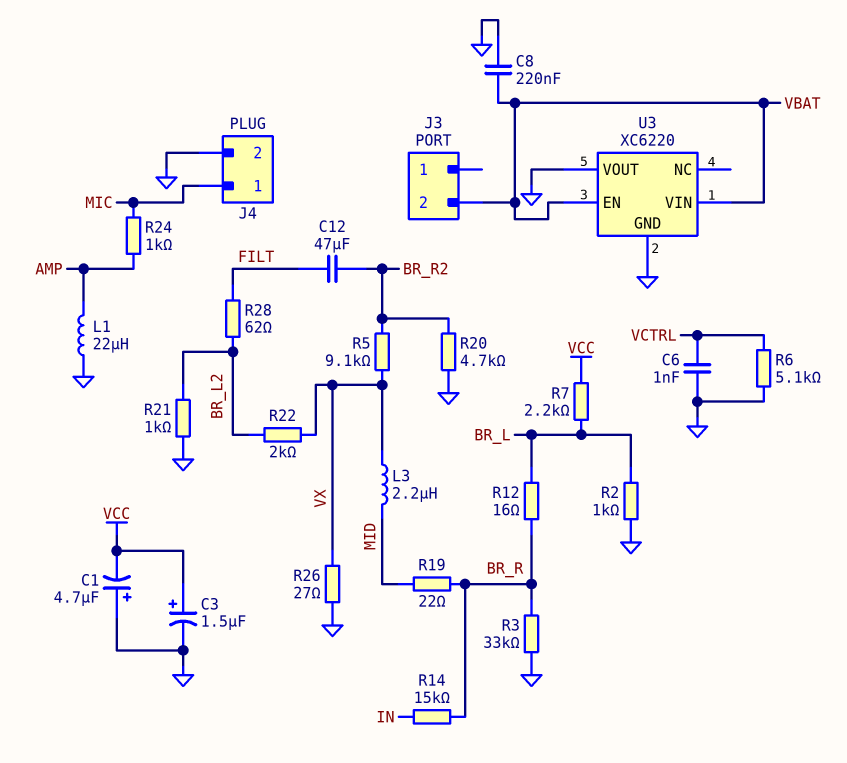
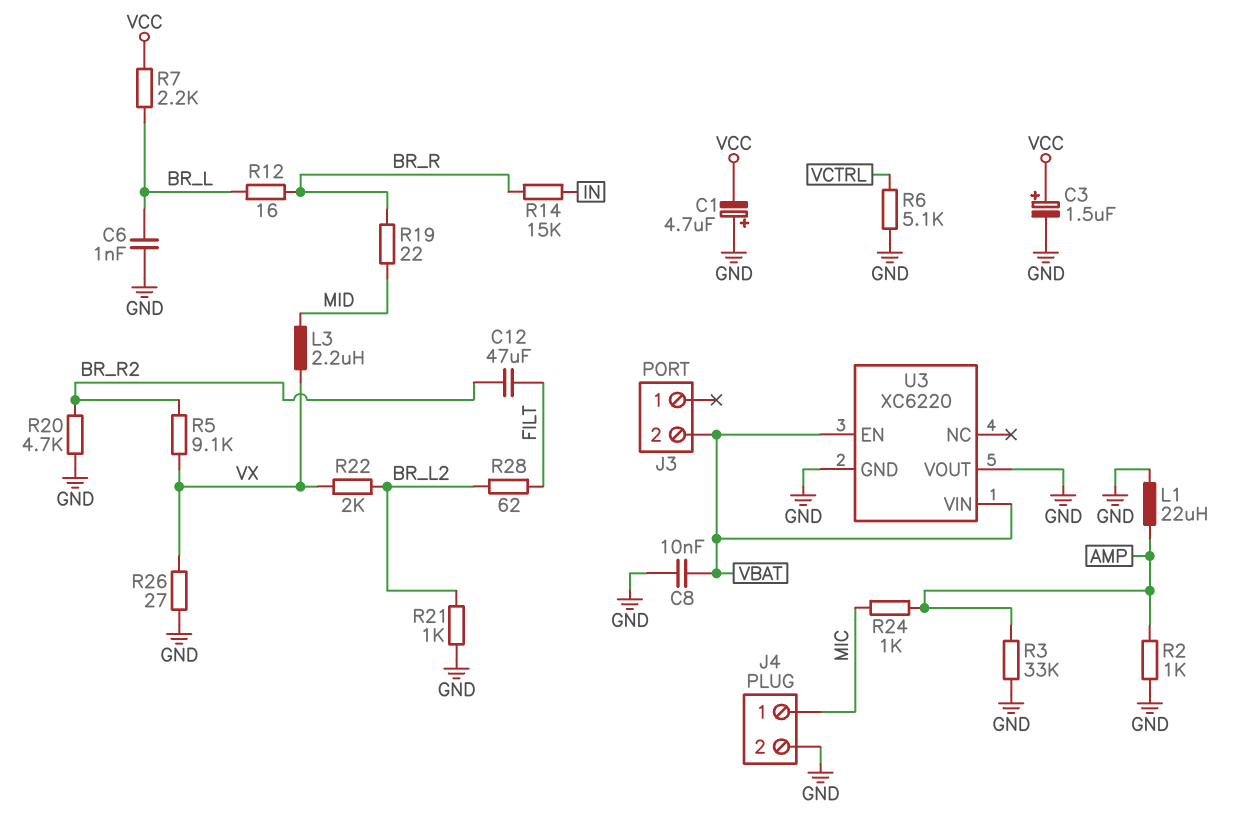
C6: 1nF (GND, VCTRL) -> 1nF (BR_L, GND)
C8: 220nF (GND, VBAT) -> 10nF (GND, VBAT)
R2: 1k (BR_L, GND) -> 1k (AMP, GND)
R3: 33k (BR_R, GND) -> 33k (AMP, GND)

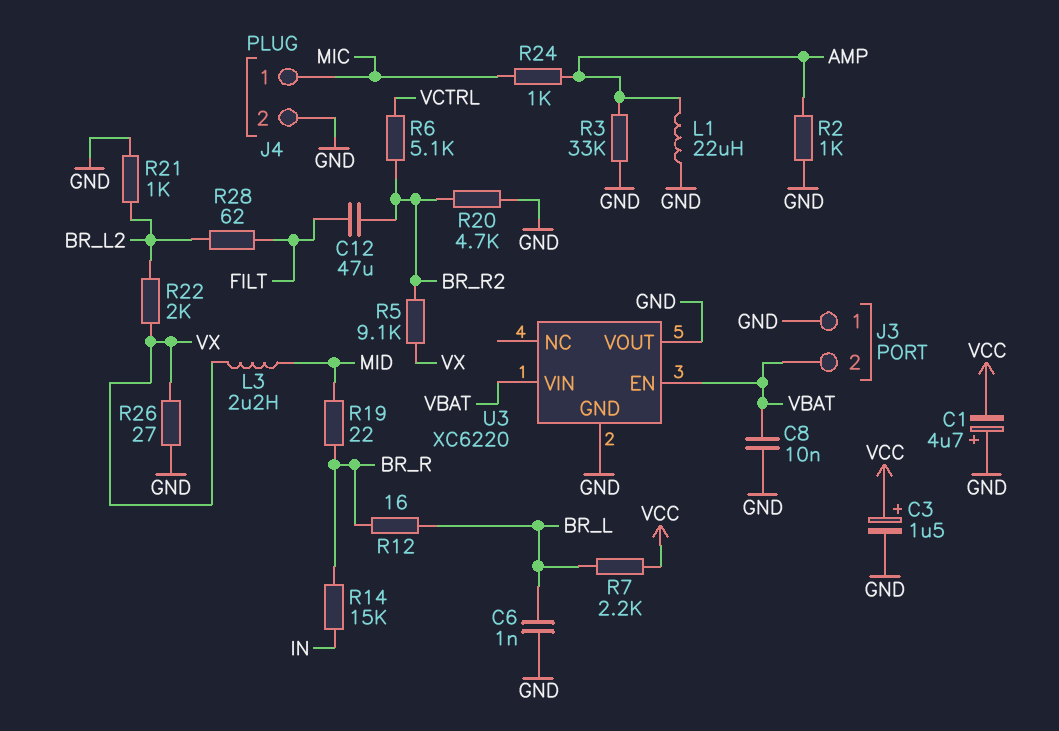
J3 pin 1: none -> GND
R6: 5.1k (GND, VCTRL) -> 5.1k (BR_R2, VCTRL)

